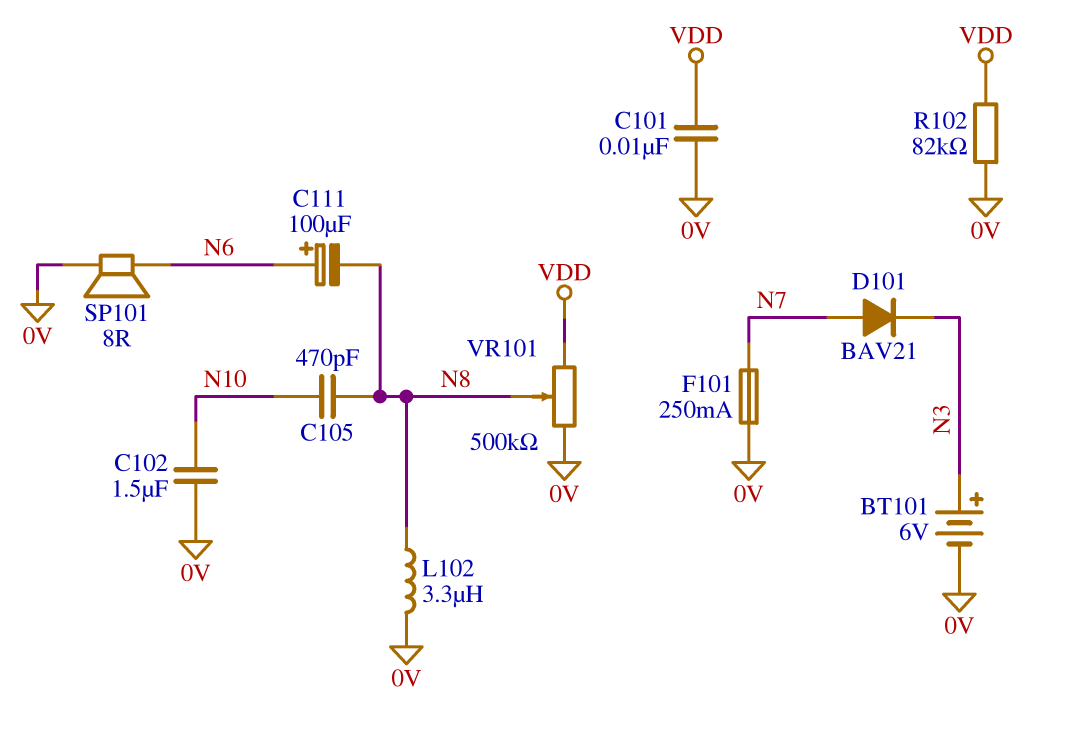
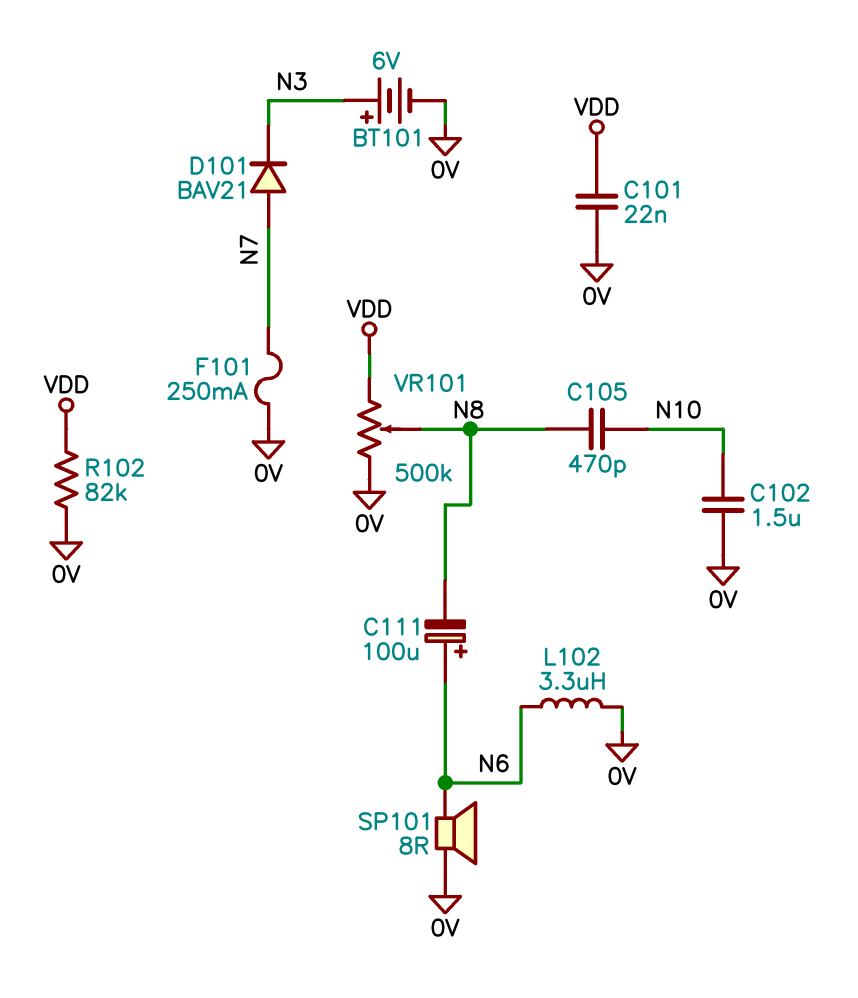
C101: 10nF (0V, VDD) -> 22nF (0V, VDD)
L102: 3.3uH (0V, N8) -> 3.3uH (0V, N6)

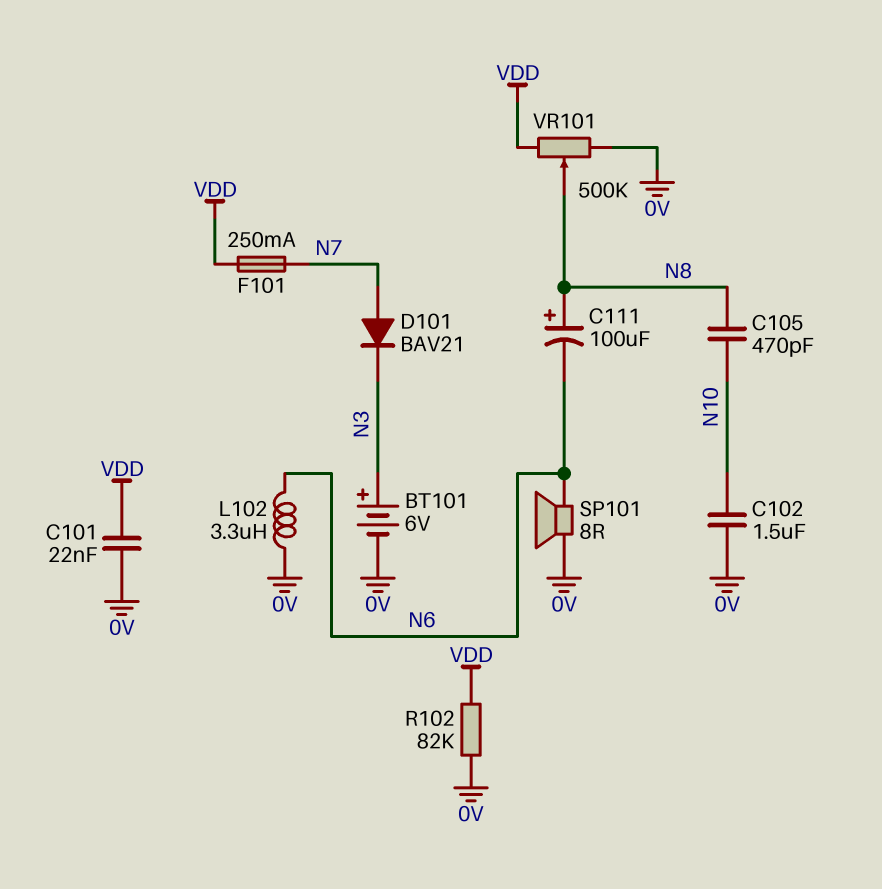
C111: 100uF (plus N6, minus N8) -> 100uF (plus N8, minus N6)
F101: 250mA (0V, N7) -> 250mA (N7, VDD)

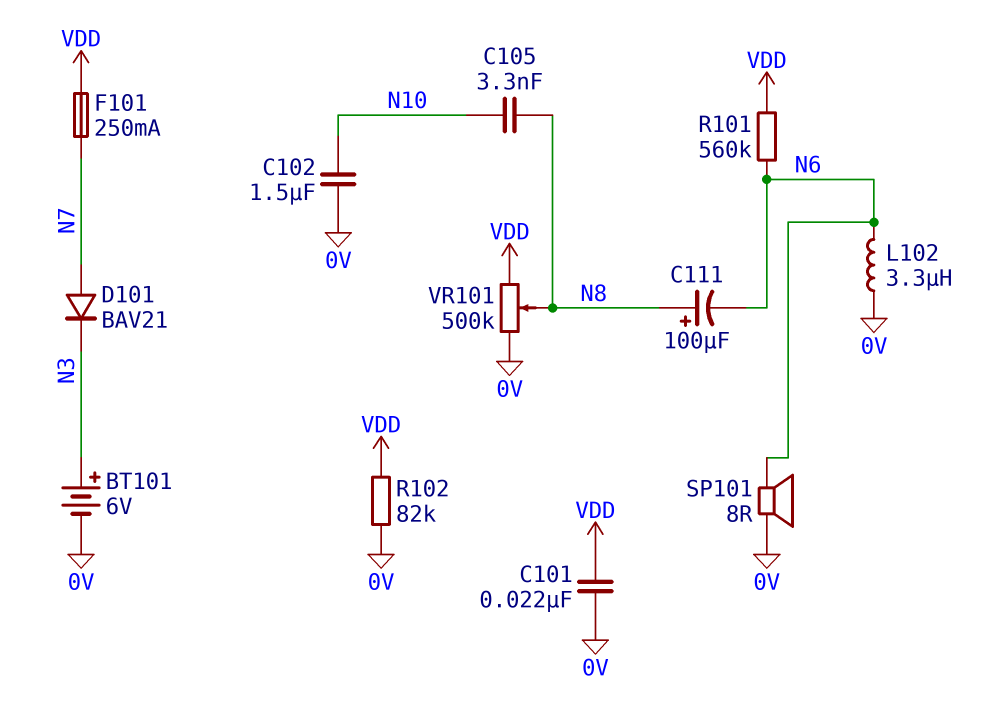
C105: 470pF (N8, N10) -> 3.3nF (N8, N10)
R101: none -> 560k (N6, VDD)

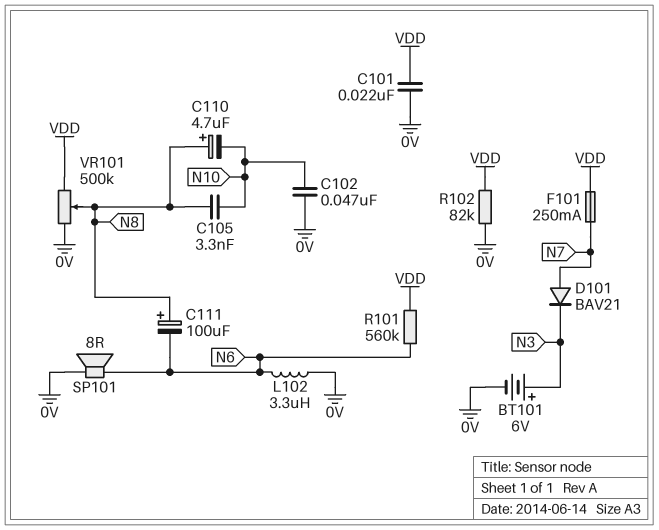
C102: 1.5uF (0V, N10) -> 47nF (0V, N10)
C110: none -> 4.7uF (plus N8, minus N10)

